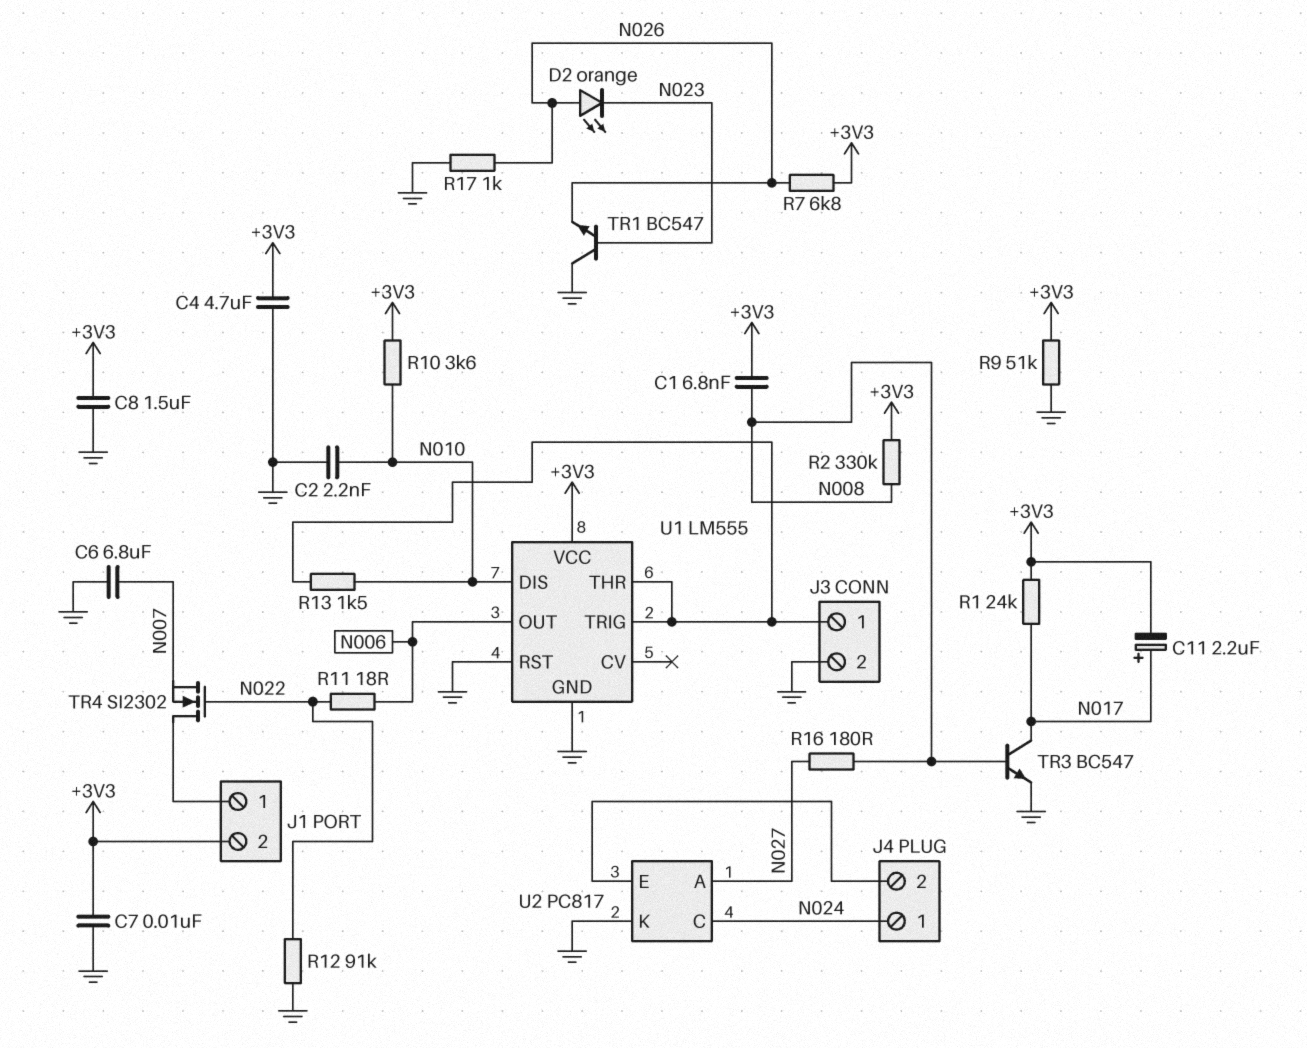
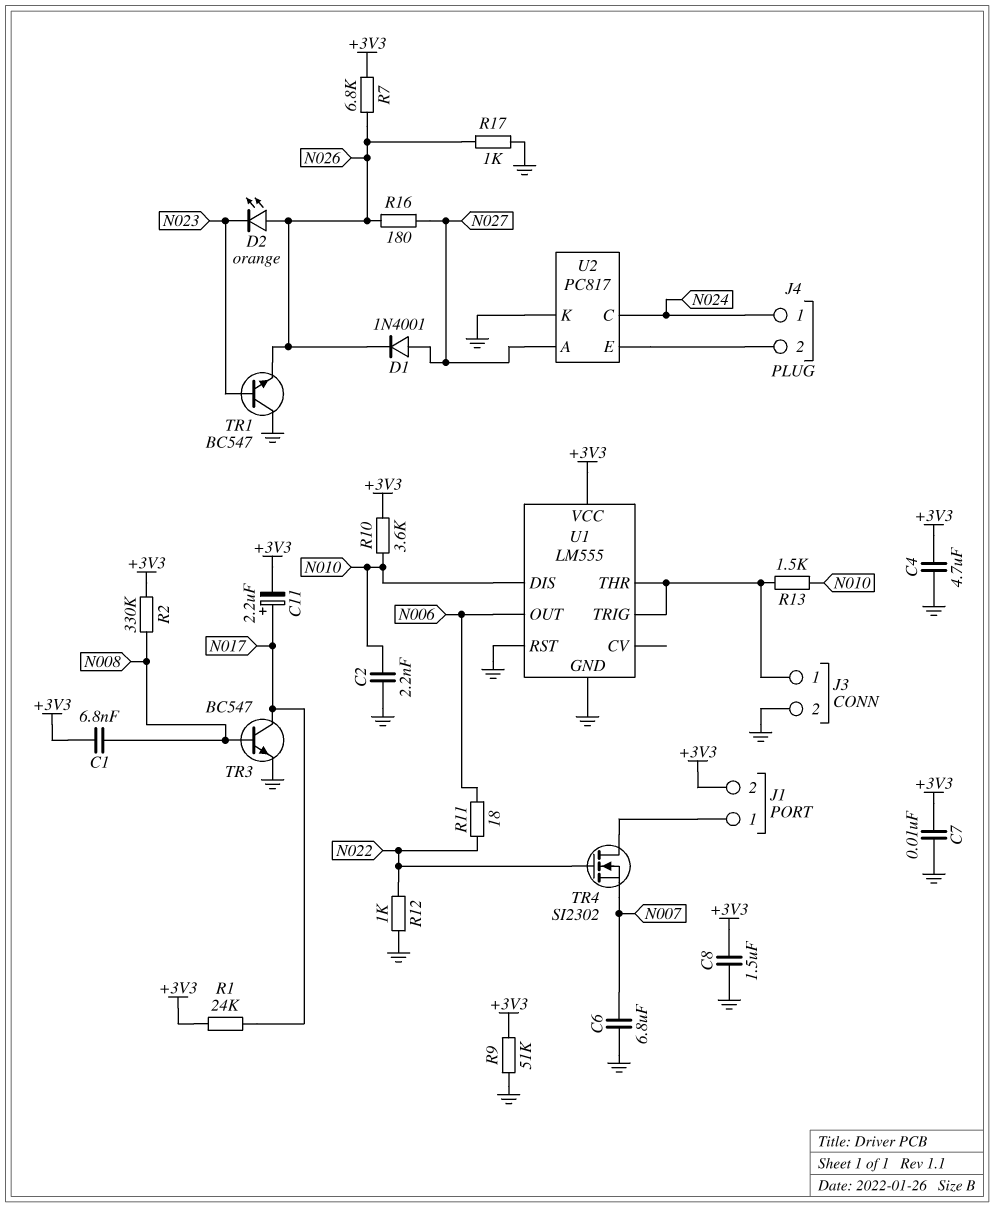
D1: none -> diode 1N4001 (A N027, K N026)
R12: 91k (GND, N022) -> 1k (GND, N022)
R16: 180 (N008, N027) -> 180 (N026, N027)

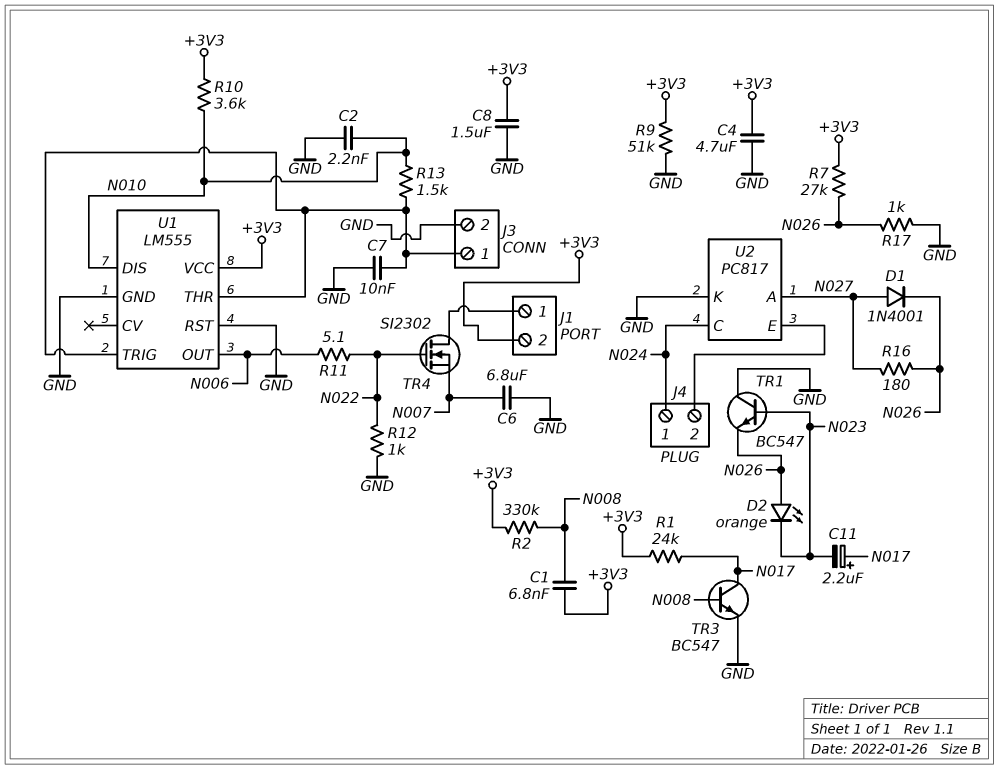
C7: 10nF (+3V3, GND) -> 10nF (GND, J3/1)
C11: 2.2uF (plus N017, minus +3V3) -> 2.2uF (plus N017, minus N023)
R7: 6.8k (+3V3, N026) -> 27k (+3V3, N026)
R11: 18 (N006, N022) -> 5.1 (N006, N022)

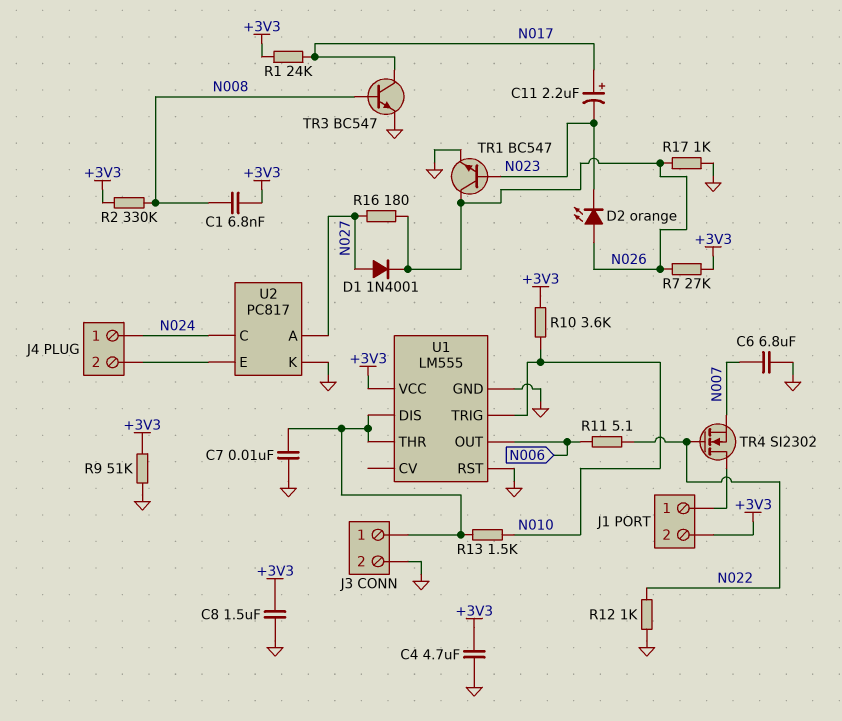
C2: 2.2nF (GND, N010) -> none
TR1: NPN BC547 (B N023, C GND, E N026) -> NPN BC547 (B N023, C N026, E GND)
U1 pin DIS: N010 -> J3/1
U1 pin TRIG: J3/1 -> N010

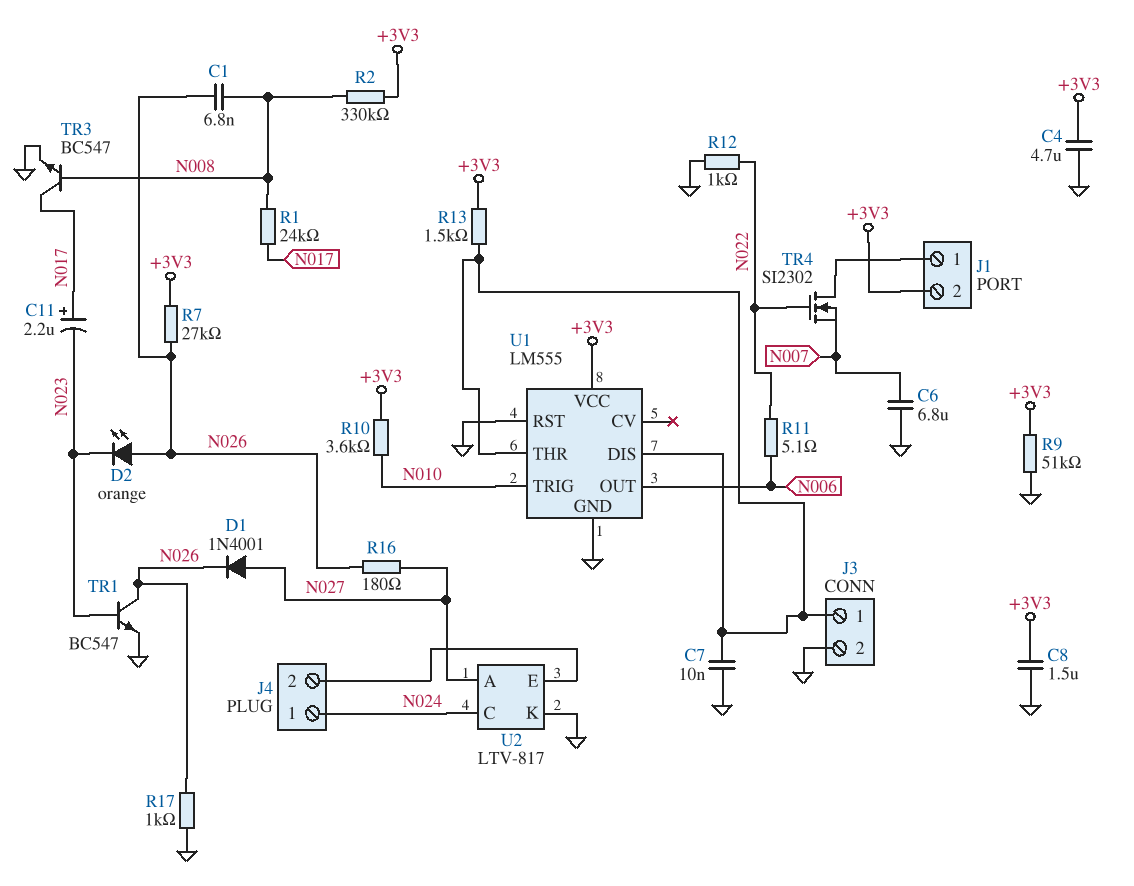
C1: 6.8nF (+3V3, N008) -> 6.8nF (N008, N026)
R1: 24k (+3V3, N017) -> 24k (N008, N017)
R13: 1.5k (J3/1, N010) -> 1.5k (+3V3, J3/1)
U2: PC817 -> LTV-817

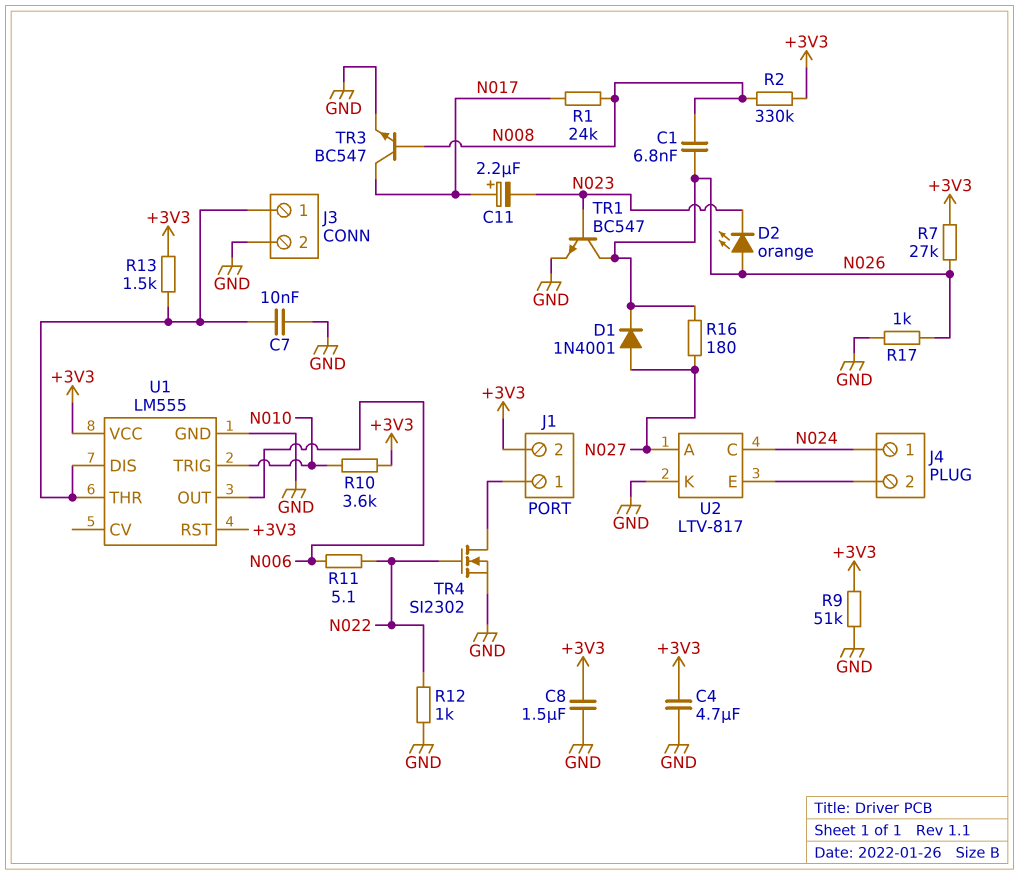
C6: 6.8uF (GND, N007) -> none
TR4: NMOS SI2302 (G N022, D J1/1, S N007) -> NMOS SI2302 (G N022, D J1/1, S GND)
U1 pin RST: GND -> +3V3

